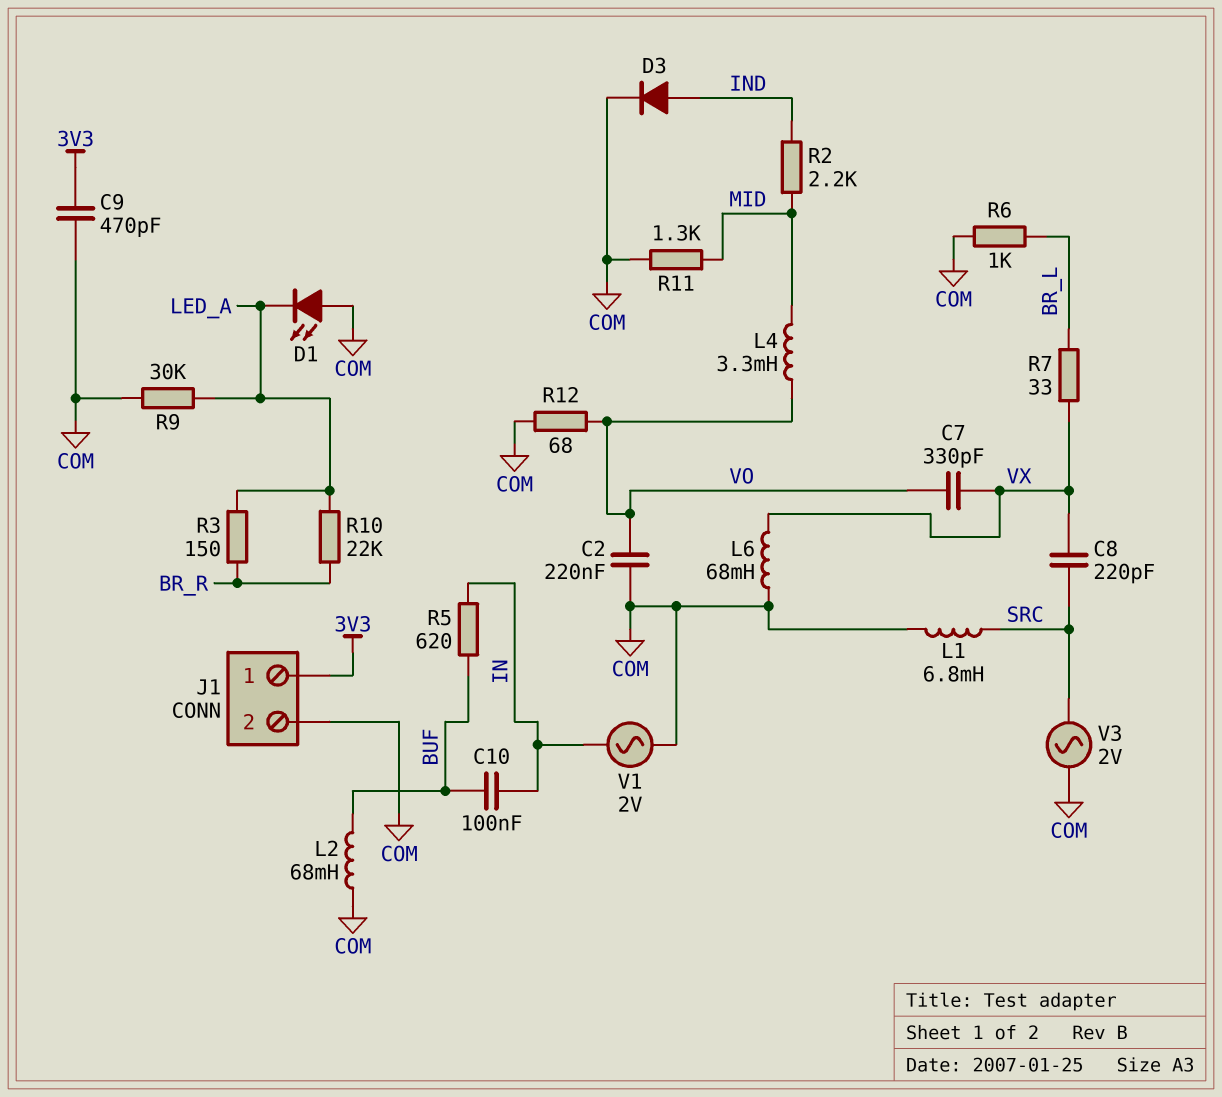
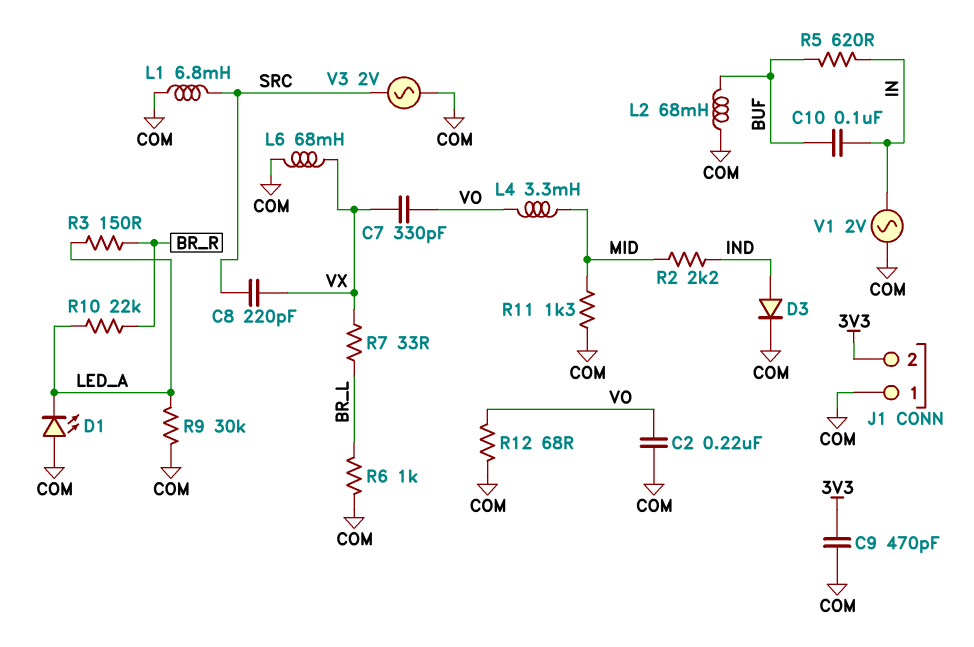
J1 pin 1: 3V3 -> COM
J1 pin 2: COM -> 3V3

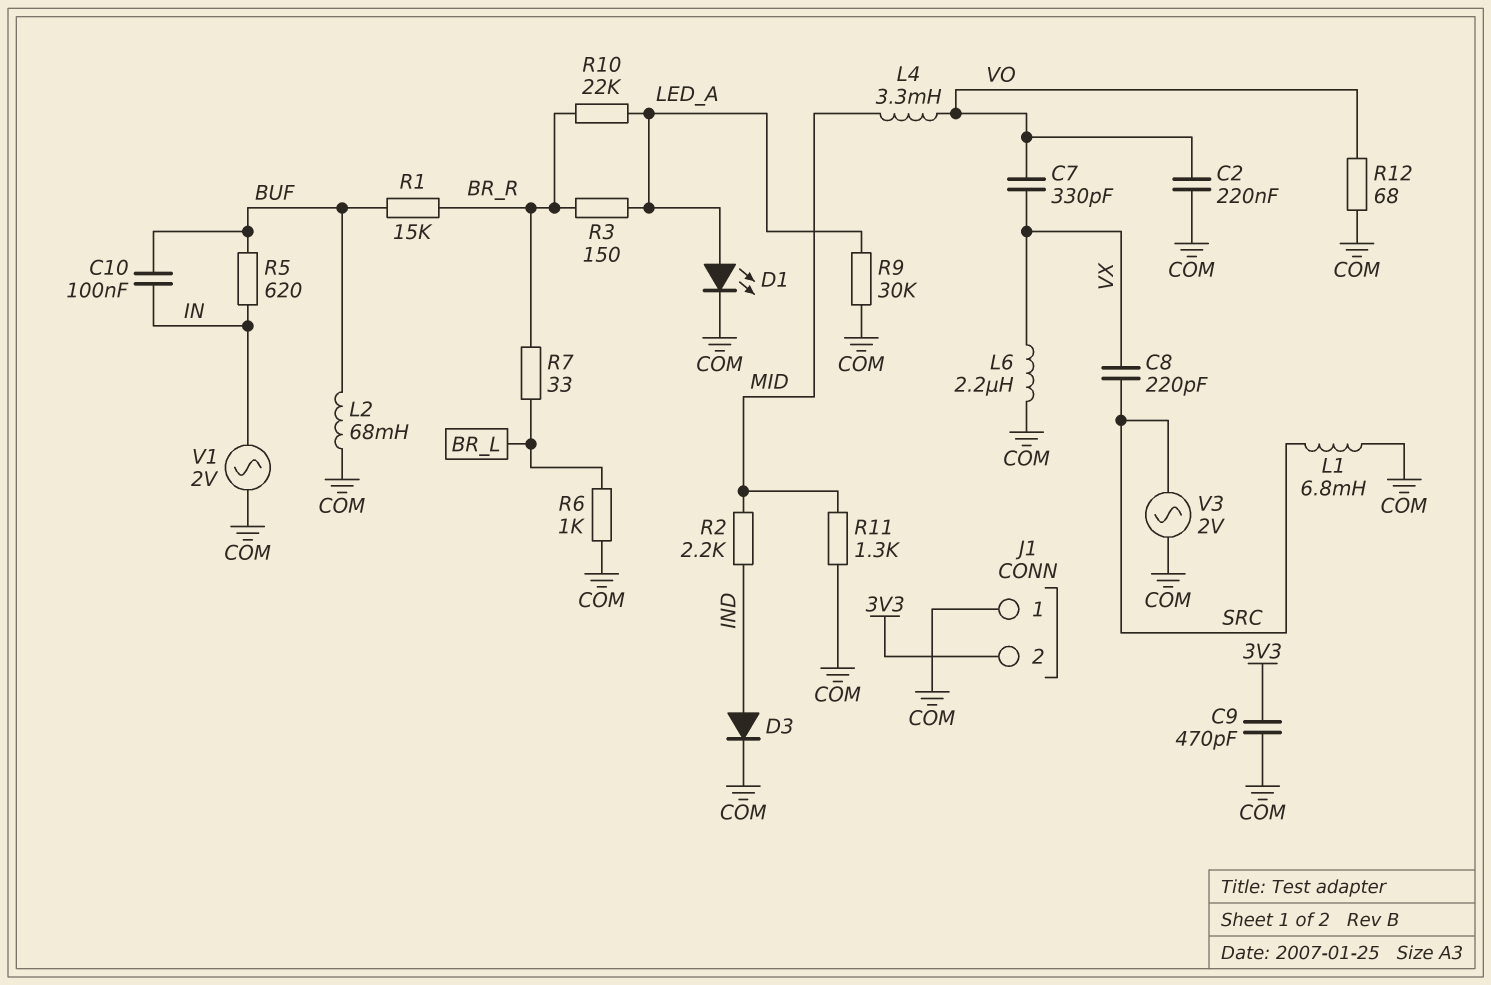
D1: LED (A COM, K LED_A) -> LED (A LED_A, K COM)
L6: 68mH (COM, VX) -> 2.2uH (COM, VX)
R1: none -> 15k (BR_R, BUF)
R7: 33 (BR_L, VX) -> 33 (BR_L, BR_R)

